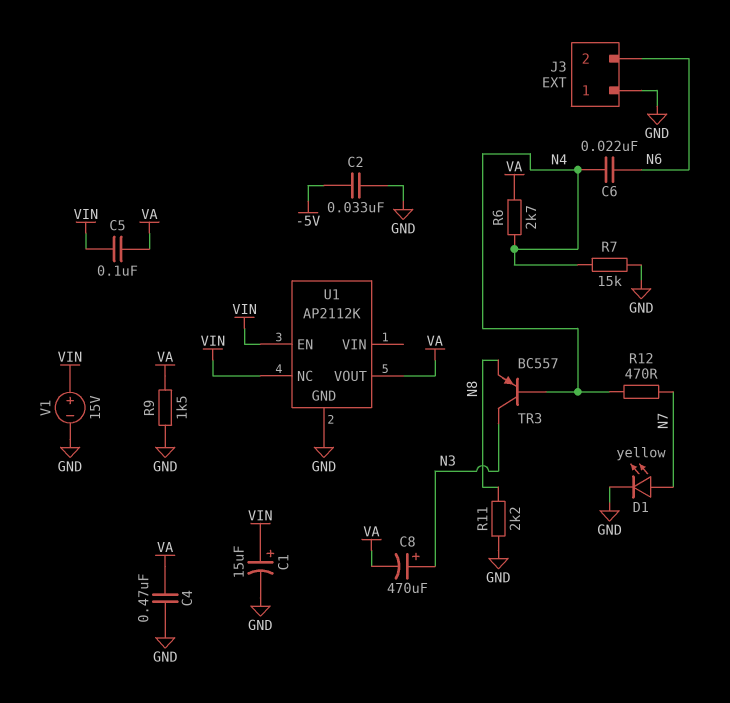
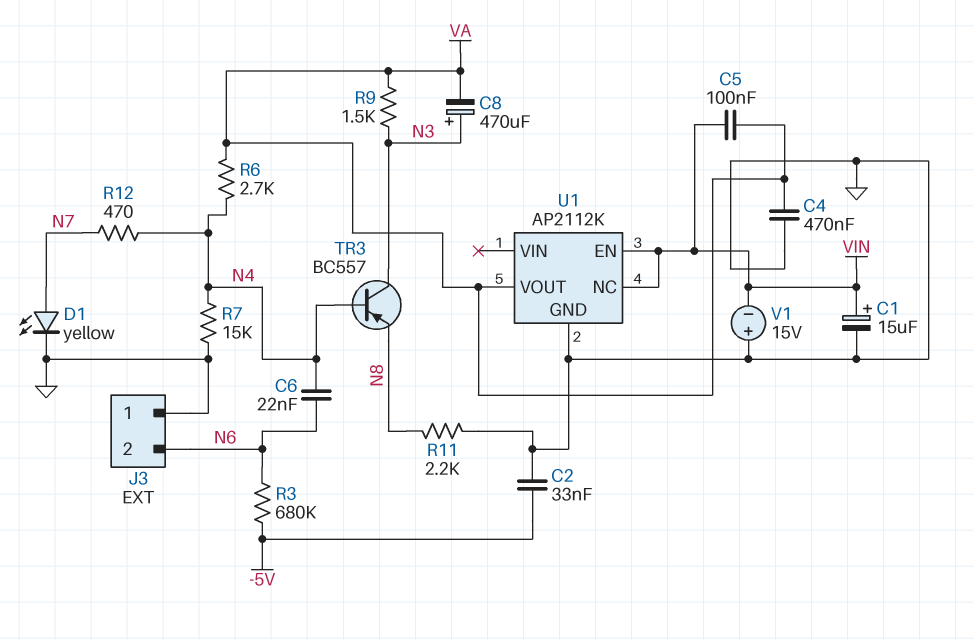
R3: none -> 680k (-5V, N6)
R9: 1.5k (GND, VA) -> 1.5k (N3, VA)
V1: 15V (plus VIN, minus GND) -> 15V (plus GND, minus VIN)

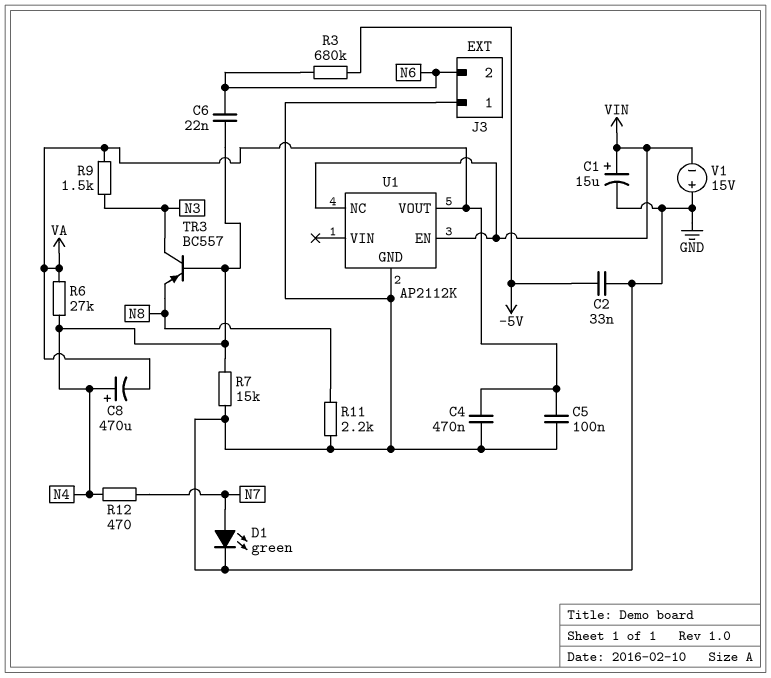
C5: 100nF (VA, VIN) -> 100nF (GND, VA)
C8: 470uF (plus N3, minus VA) -> 470uF (plus N4, minus VA)
D1: LED yellow (A N7, K GND) -> LED green (A N7, K GND)
R6: 2.7k (N4, VA) -> 27k (N4, VA)

